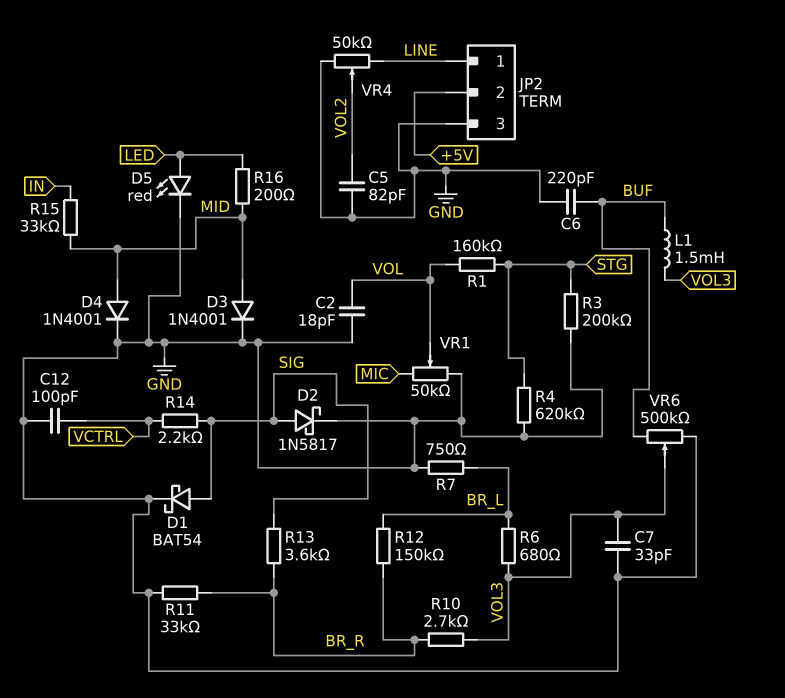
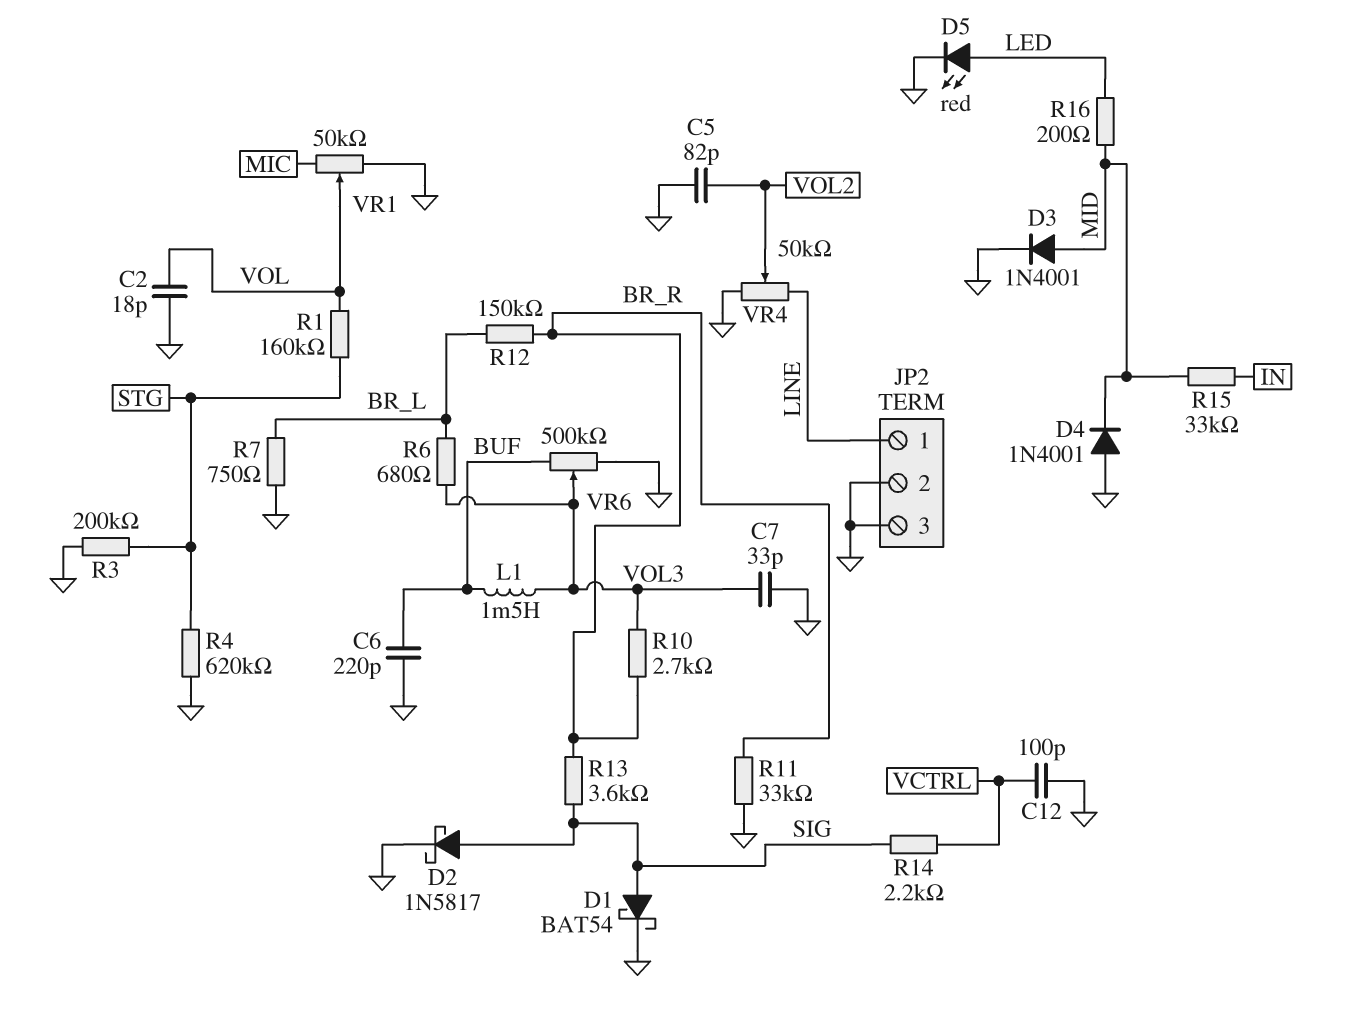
D4: diode 1N4001 (A MID, K GND) -> diode 1N4001 (A GND, K MID)
JP2 pin 2: +5V -> GND

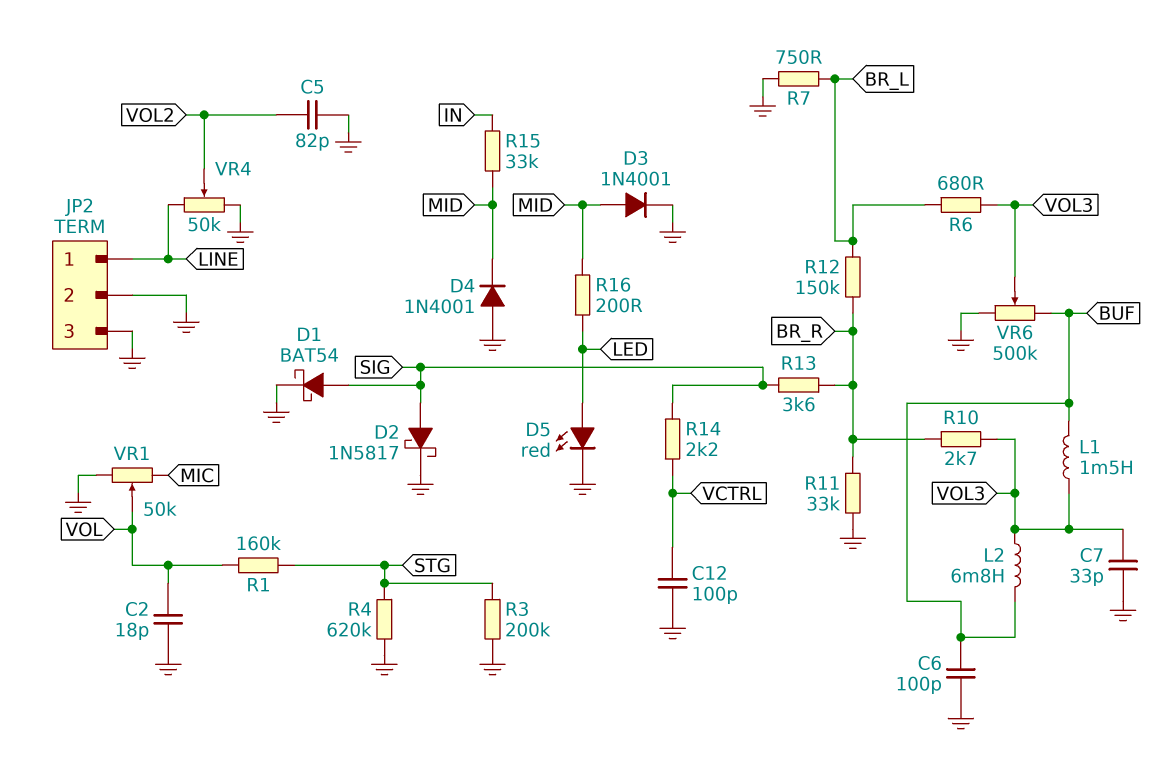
C6: 220pF (BUF, GND) -> 100pF (BUF, GND)
L2: none -> 6.8mH (BUF, VOL3)

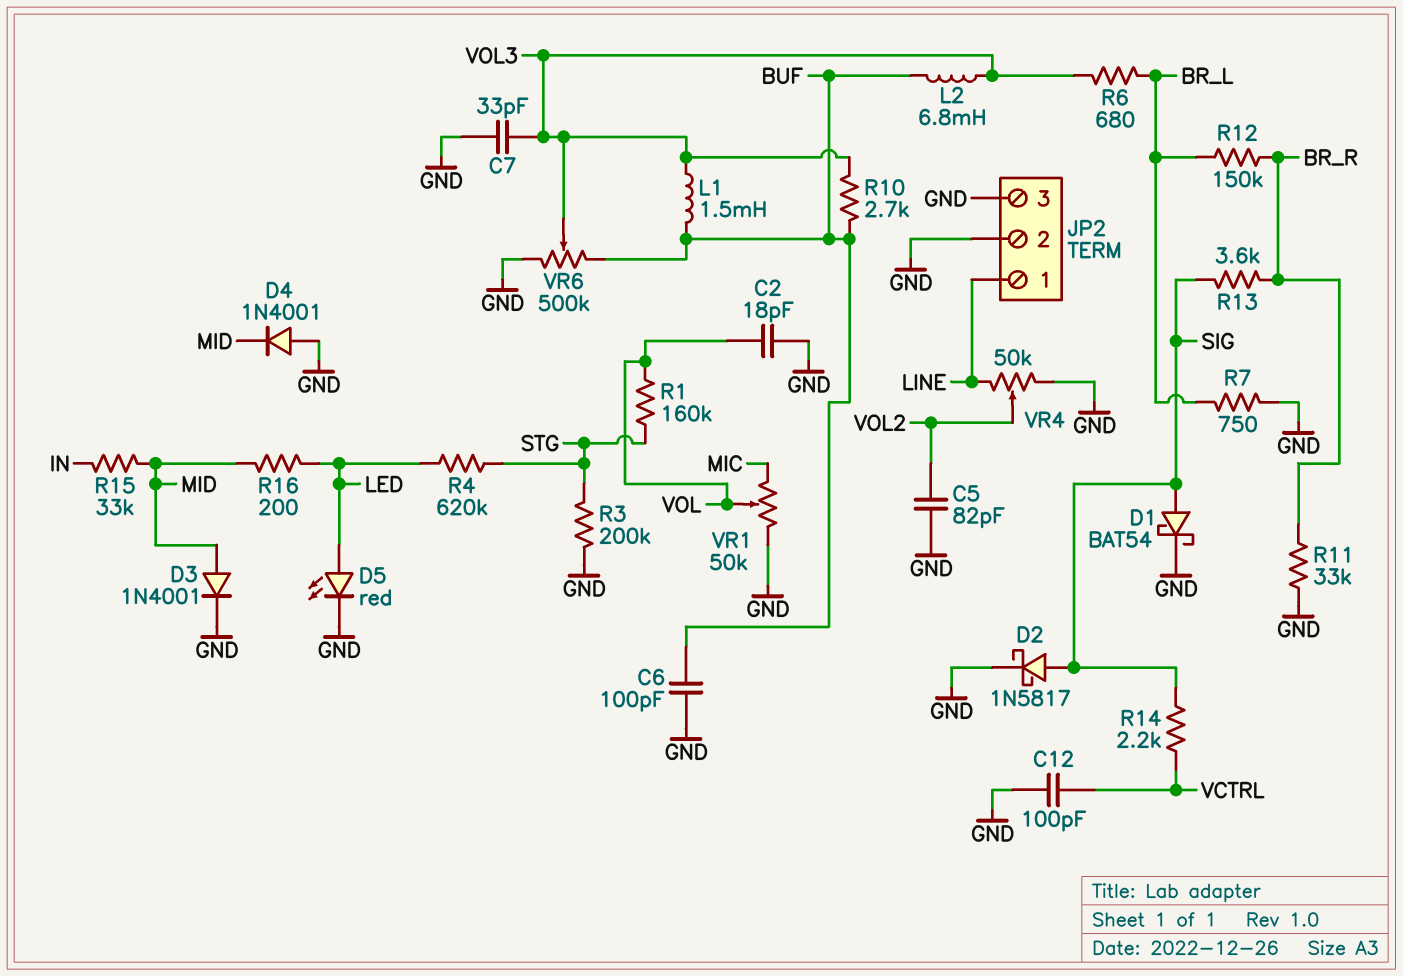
R4: 620k (GND, STG) -> 620k (LED, STG)
R10: 2.7k (BR_R, VOL3) -> 2.7k (BUF, VOL3)

